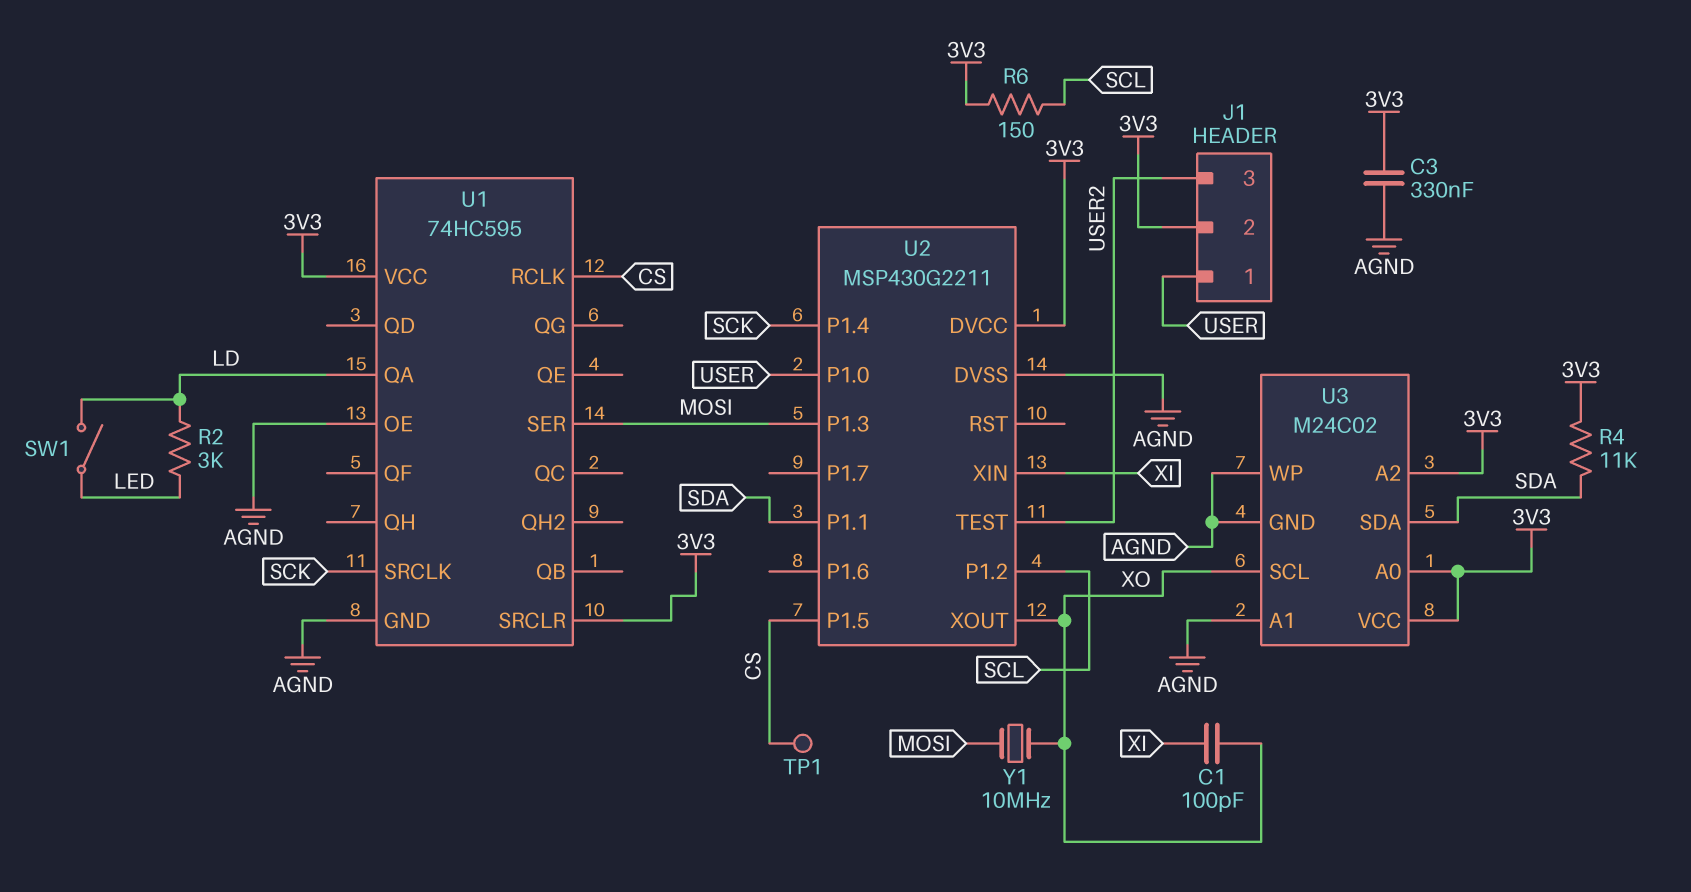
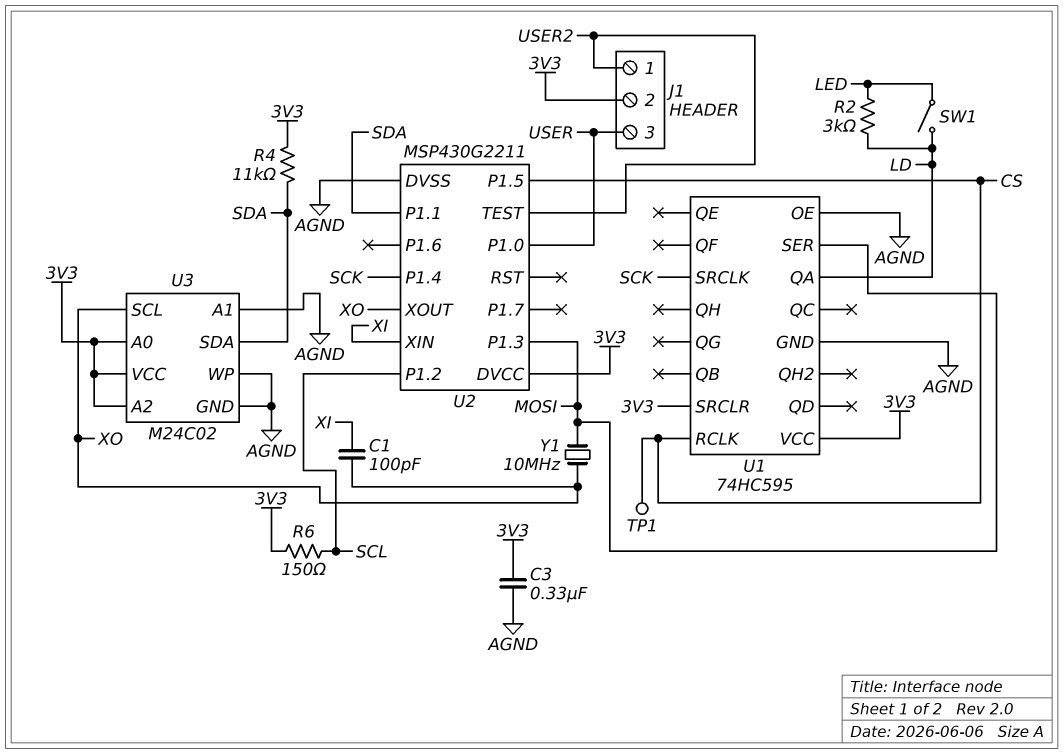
J1 pin 1: USER -> USER2
J1 pin 3: USER2 -> USER

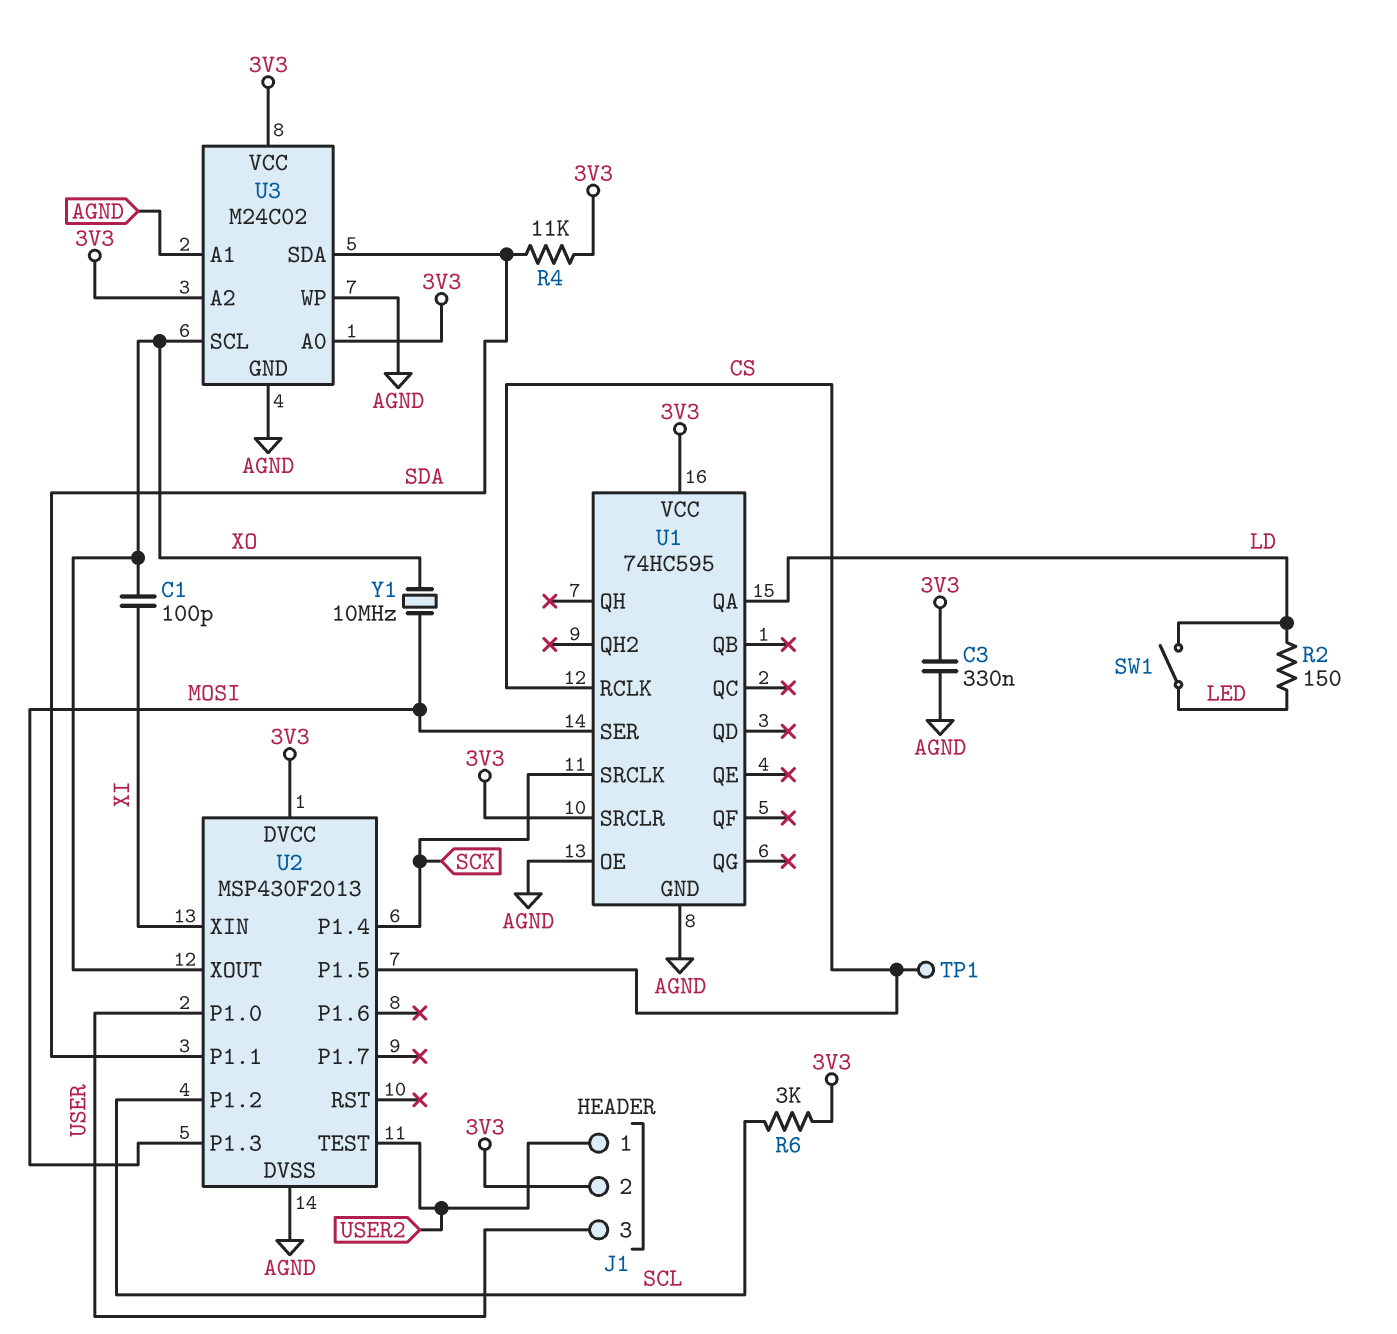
R2: 3k (LD, LED) -> 150 (LD, LED)
R6: 150 (3V3, SCL) -> 3k (3V3, SCL)
U2: MSP430G2211 -> MSP430F2013

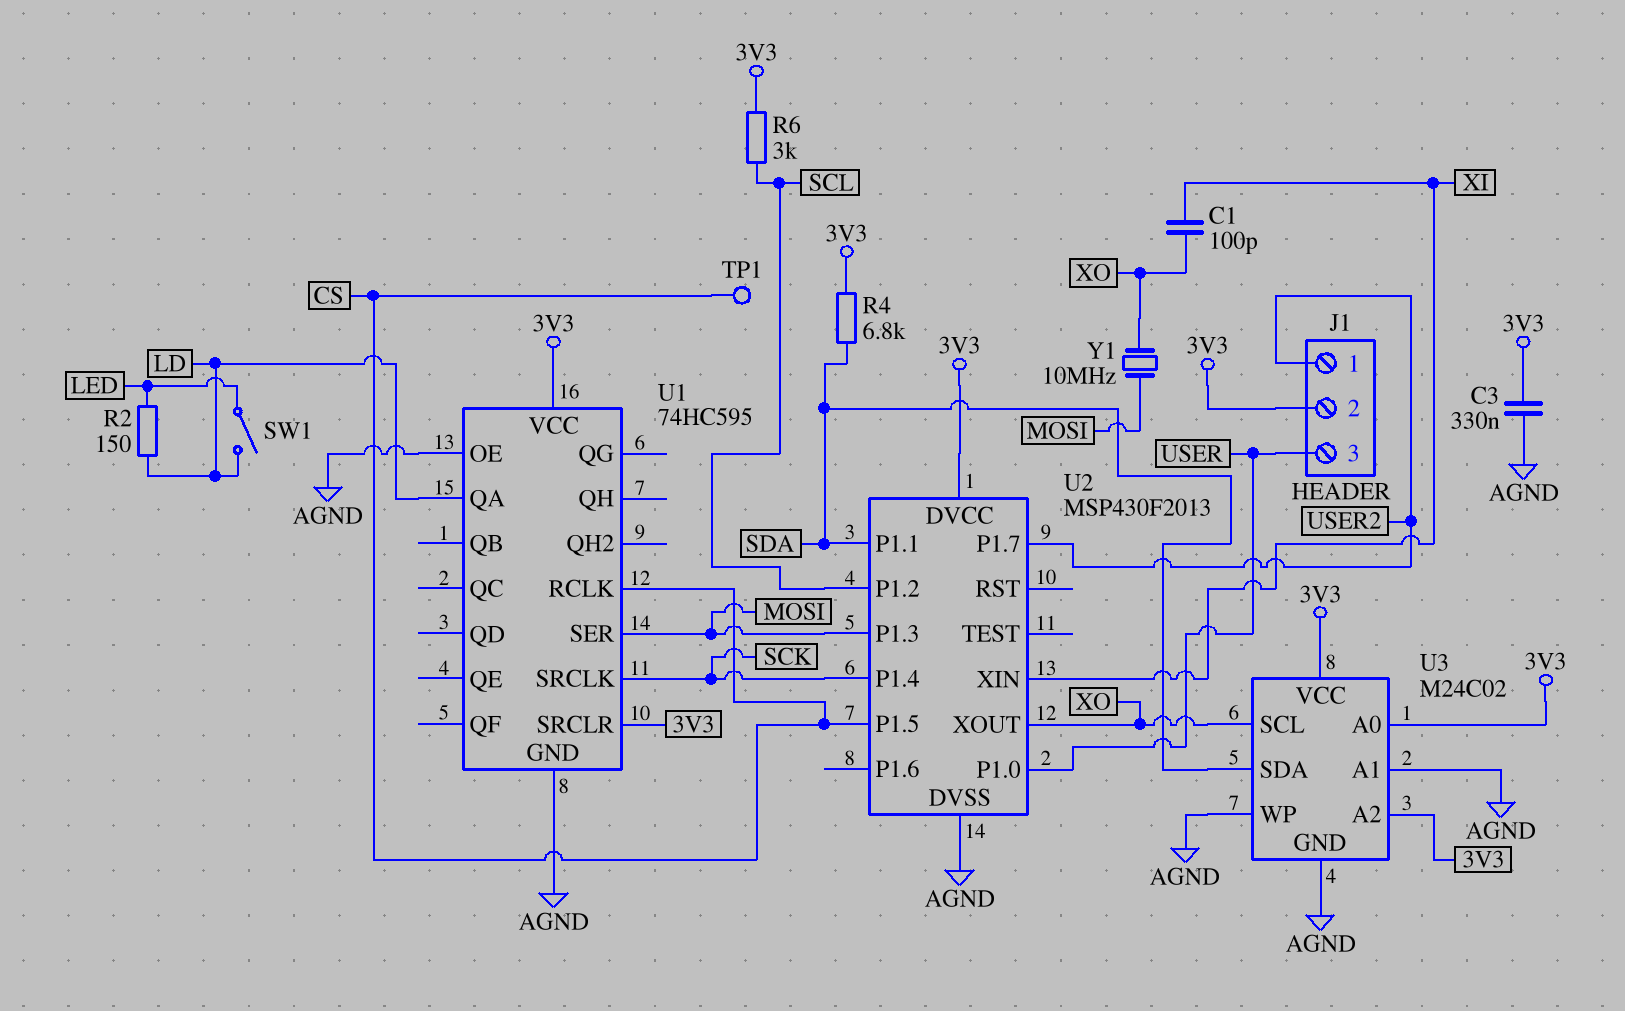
R4: 11k (3V3, SDA) -> 6.8k (3V3, SDA)
U2 pin P1.7: none -> USER2
U2 pin TEST: USER2 -> none

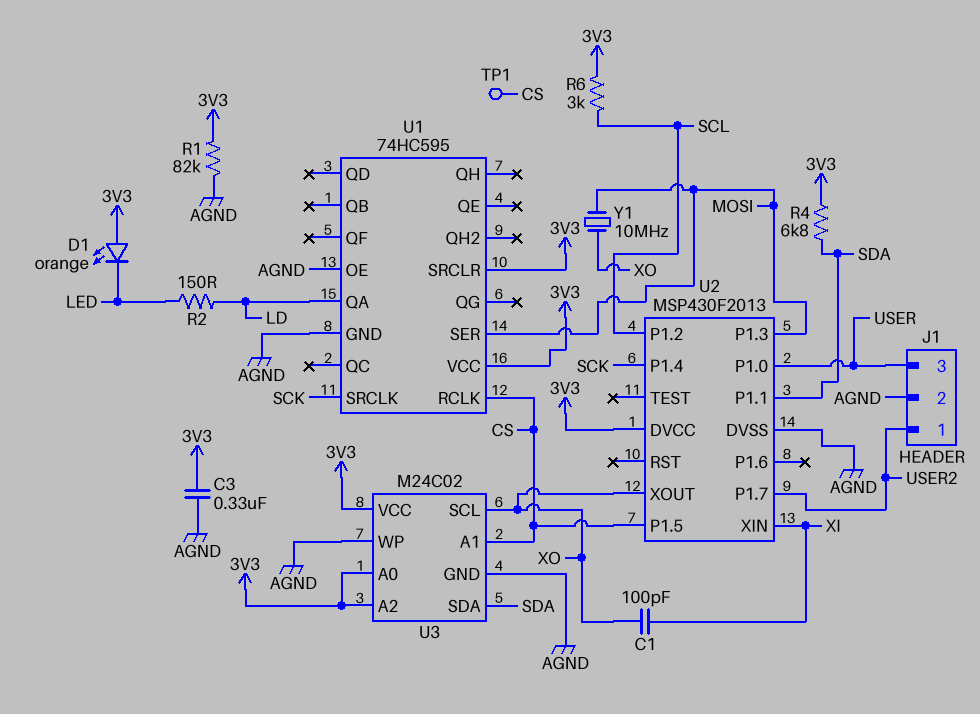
D1: none -> LED orange (A 3V3, K LED)
J1 pin 2: 3V3 -> AGND
R1: none -> 82k (3V3, AGND)
SW1: switch (LD, LED) -> none
U3 pin A1: AGND -> CS

